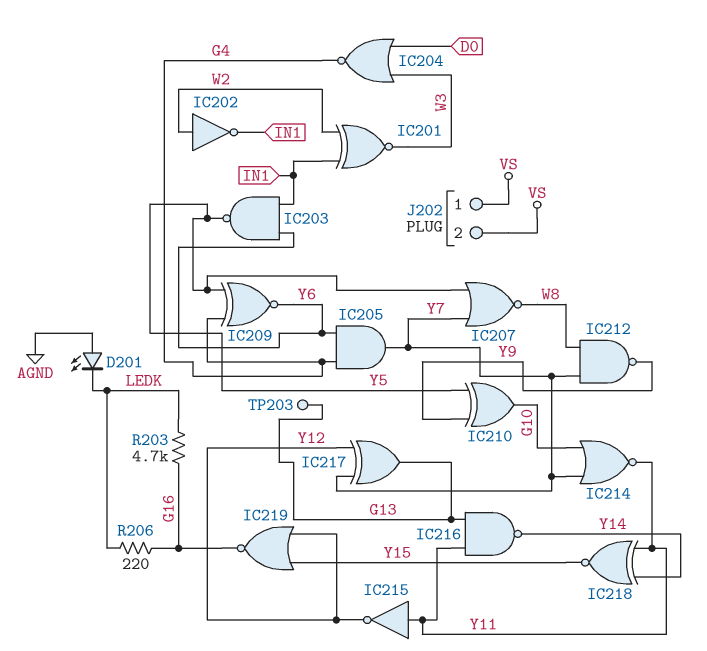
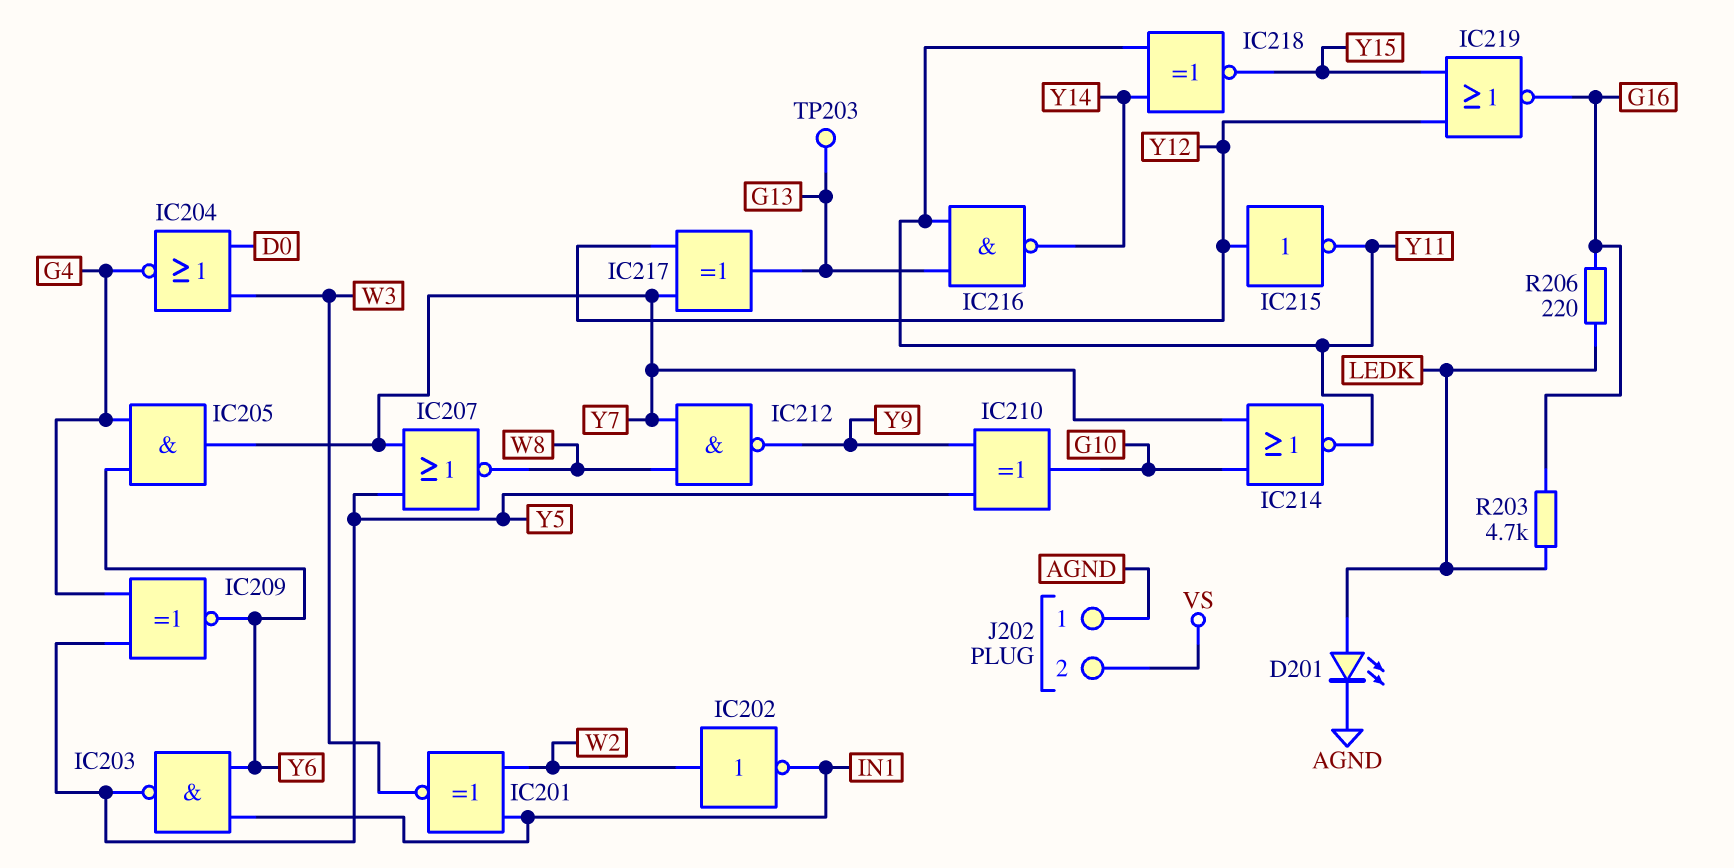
D201: LED (A AGND, K LEDK) -> LED (A LEDK, K AGND)
IC215: NOT (in Y11, out Y12) -> NOT (in Y12, out Y11)
J202 pin 1: VS -> AGND

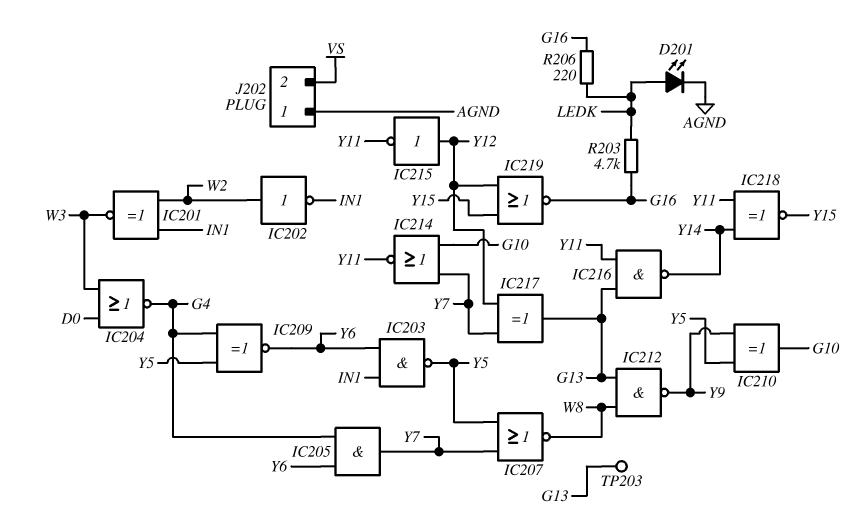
IC212: NAND (in W8, in Y7, out Y9) -> NAND (in G13, in W8, out Y9)

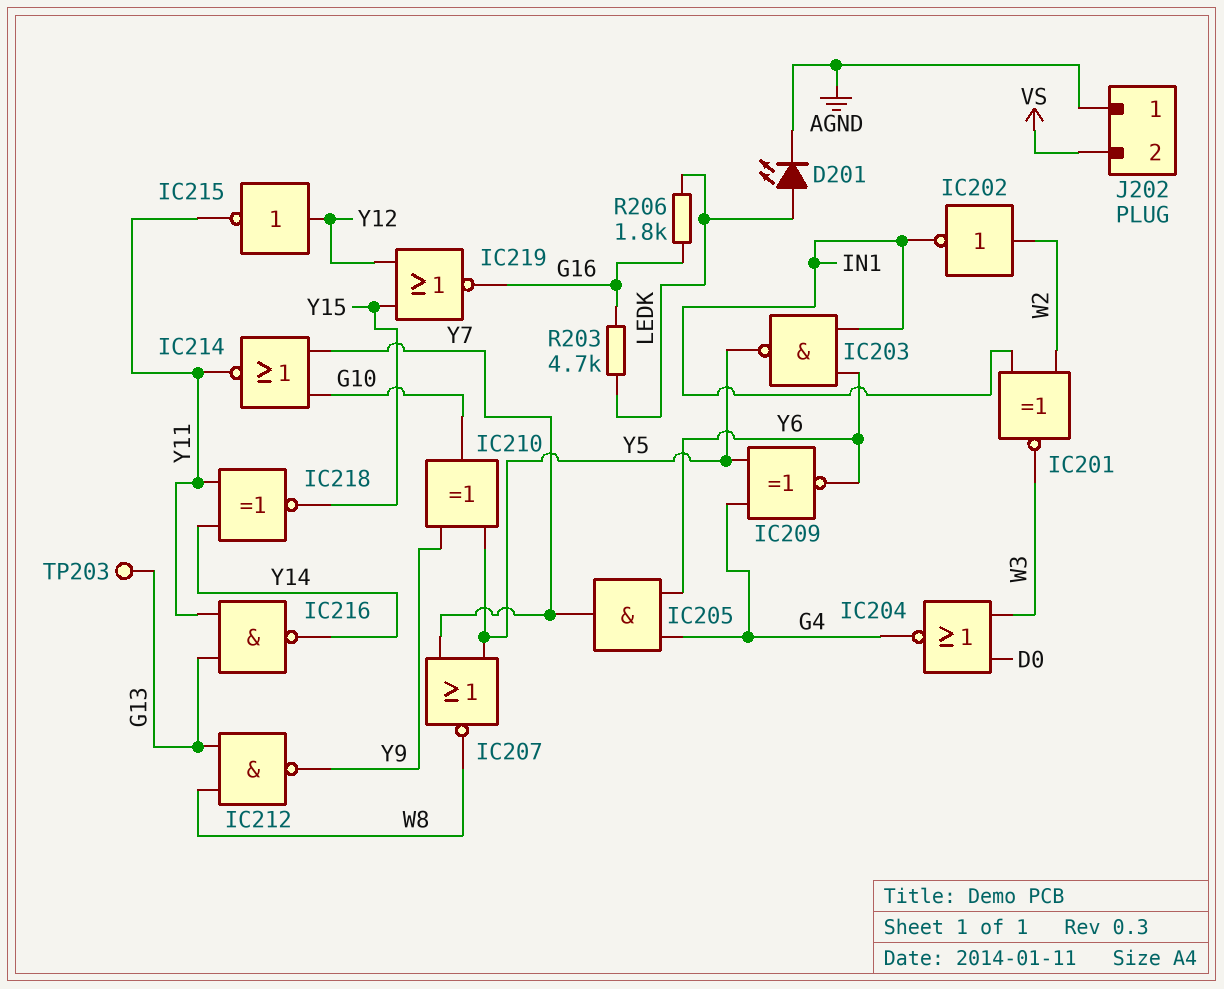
IC217: XOR (in Y7, in Y12, out G13) -> none
R206: 220 (G16, LEDK) -> 1.8k (G16, LEDK)

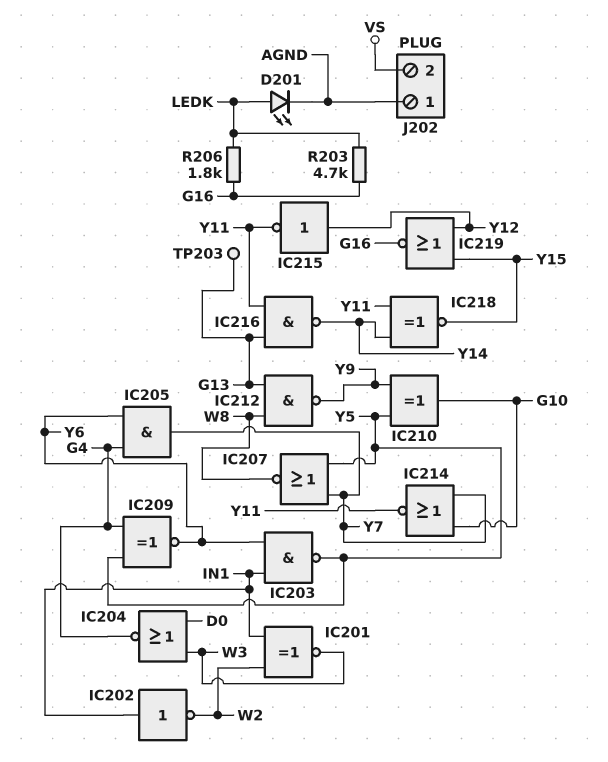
IC202: NOT (in W2, out IN1) -> NOT (in IN1, out W2)

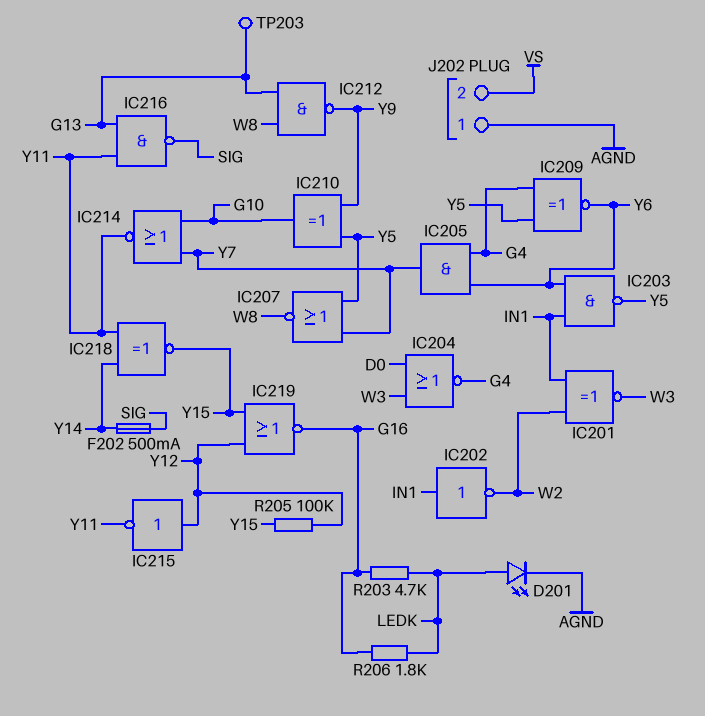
F202: none -> 500mA (SIG, Y14)
IC216: NAND (in G13, in Y11, out Y14) -> NAND (in G13, in Y11, out SIG)
R205: none -> 100k (Y12, Y15)

